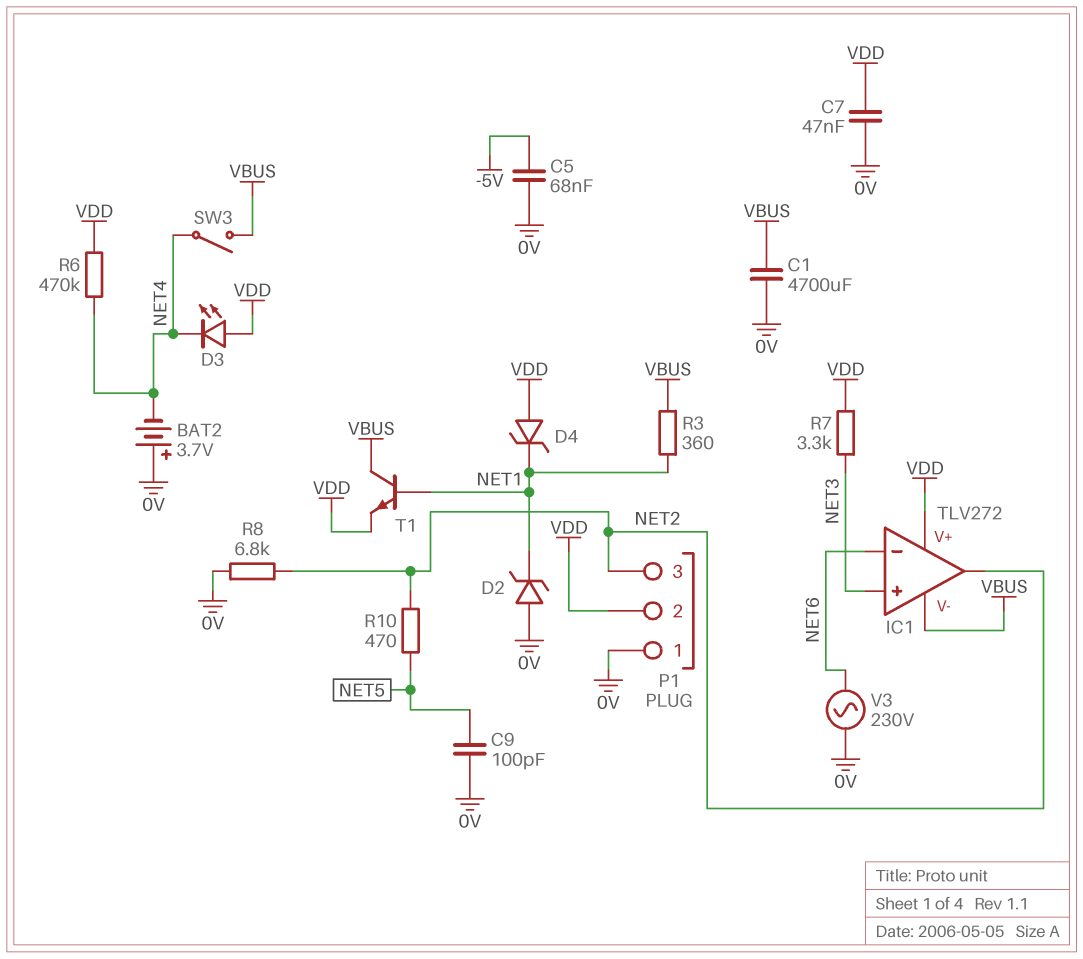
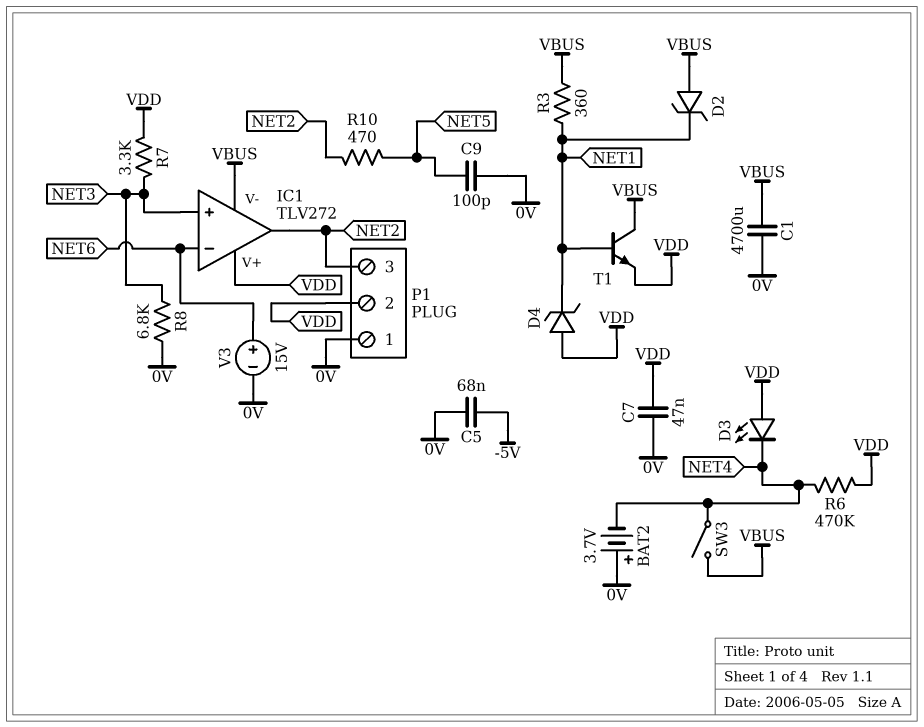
D2: zener (A 0V, K NET1) -> zener (A VBUS, K NET1)
R8: 6.8k (0V, NET2) -> 6.8k (0V, NET3)
V3: AC 230V (0V, NET6) -> 15V (plus NET6, minus 0V)

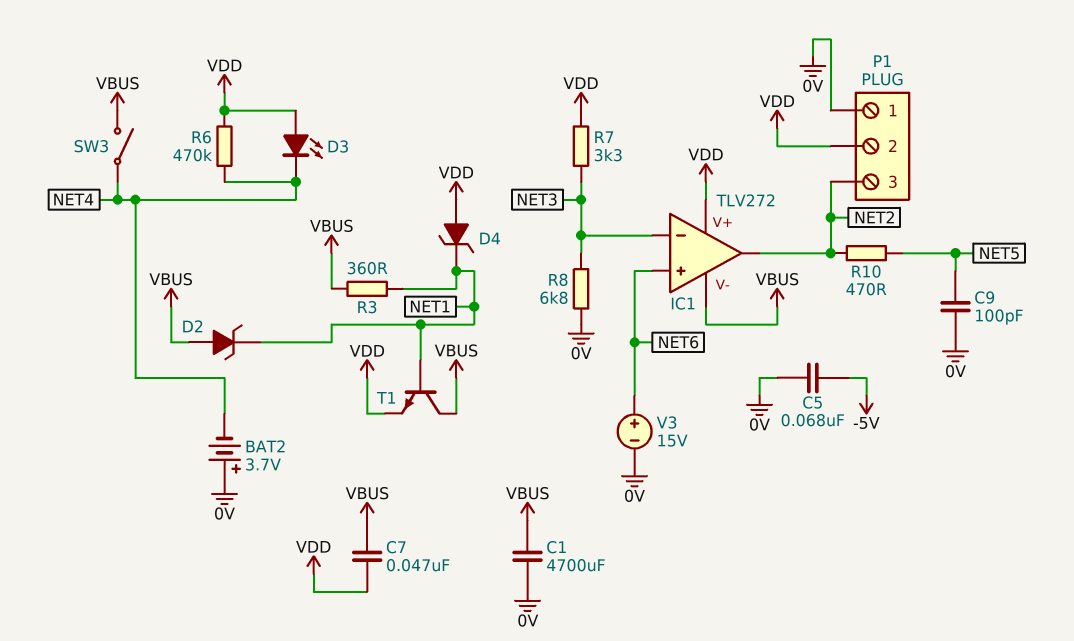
C7: 47nF (0V, VDD) -> 47nF (VBUS, VDD)
IC1 pin in+: NET3 -> NET6
IC1 pin in-: NET6 -> NET3

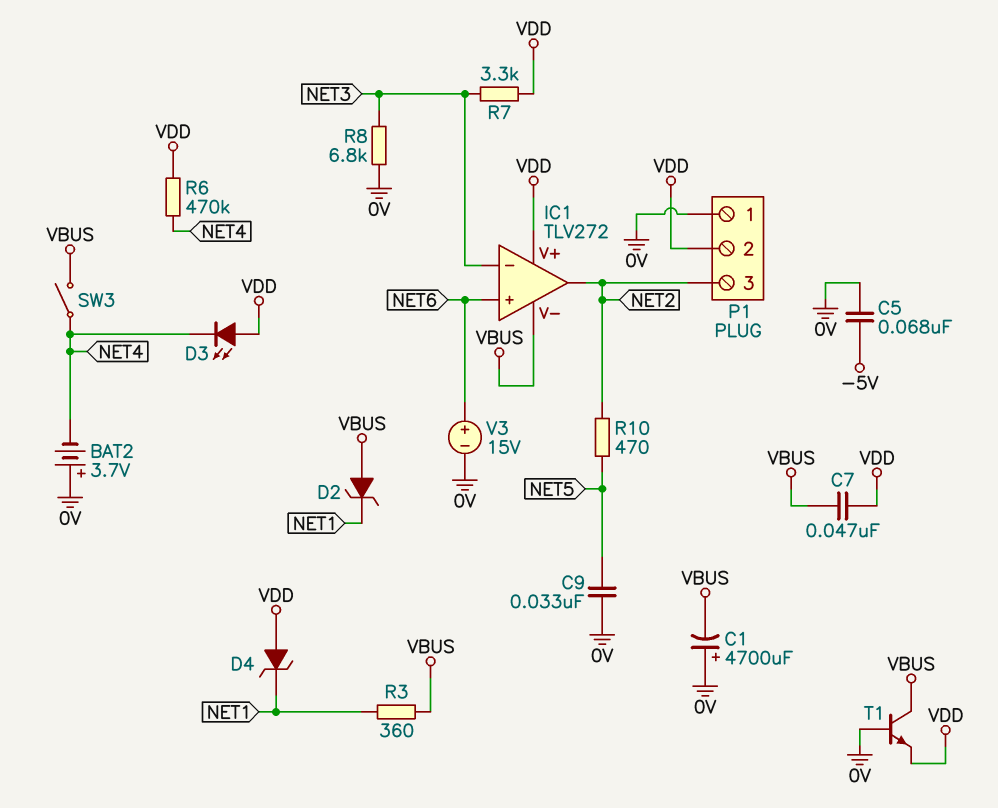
C1: 4700uF (0V, VBUS) -> 4700uF (plus 0V, minus VBUS)
C9: 100pF (0V, NET5) -> 33nF (0V, NET5)
T1: NPN (B NET1, C VBUS, E VDD) -> NPN (B 0V, C VBUS, E VDD)

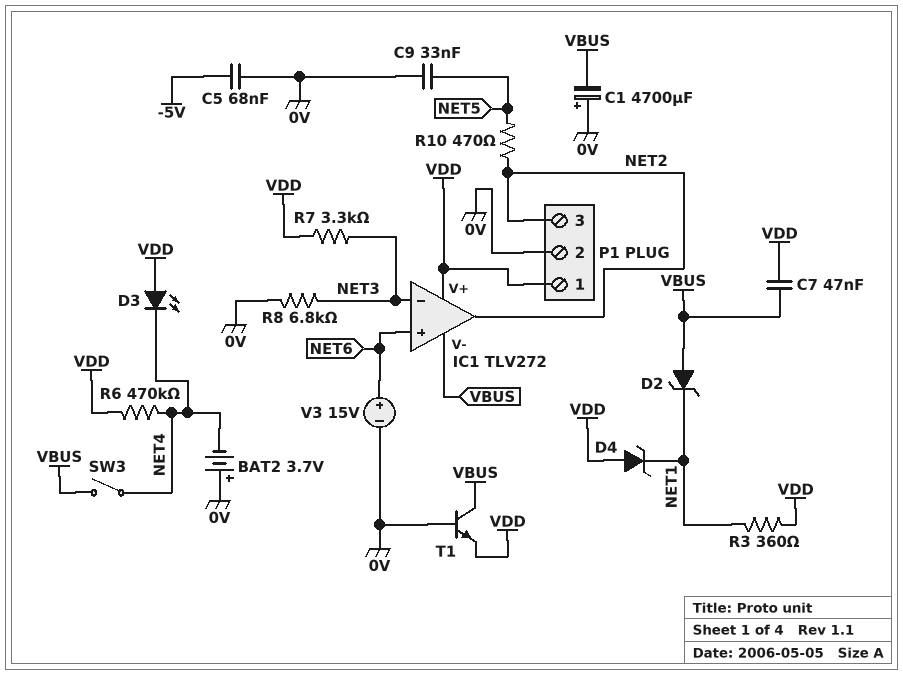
P1 pin 1: 0V -> VDD
P1 pin 2: VDD -> 0V
R3: 360 (NET1, VBUS) -> 360 (NET1, VDD)

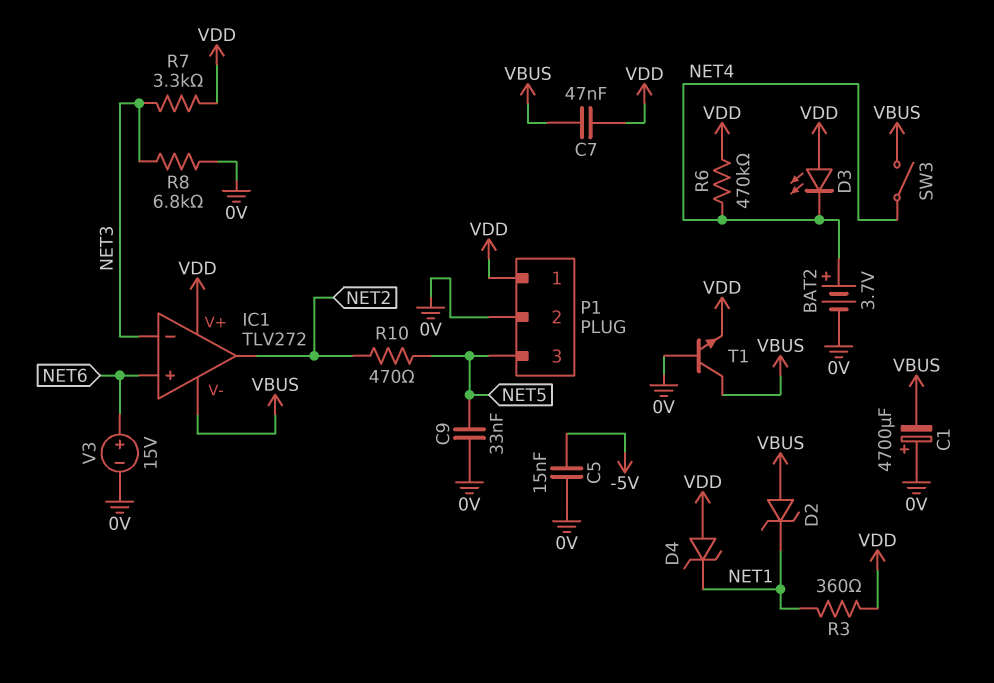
BAT2: 3.7V (plus 0V, minus NET4) -> 3.7V (plus NET4, minus 0V)
C5: 68nF (-5V, 0V) -> 15nF (-5V, 0V)
P1 pin 3: NET2 -> NET5

